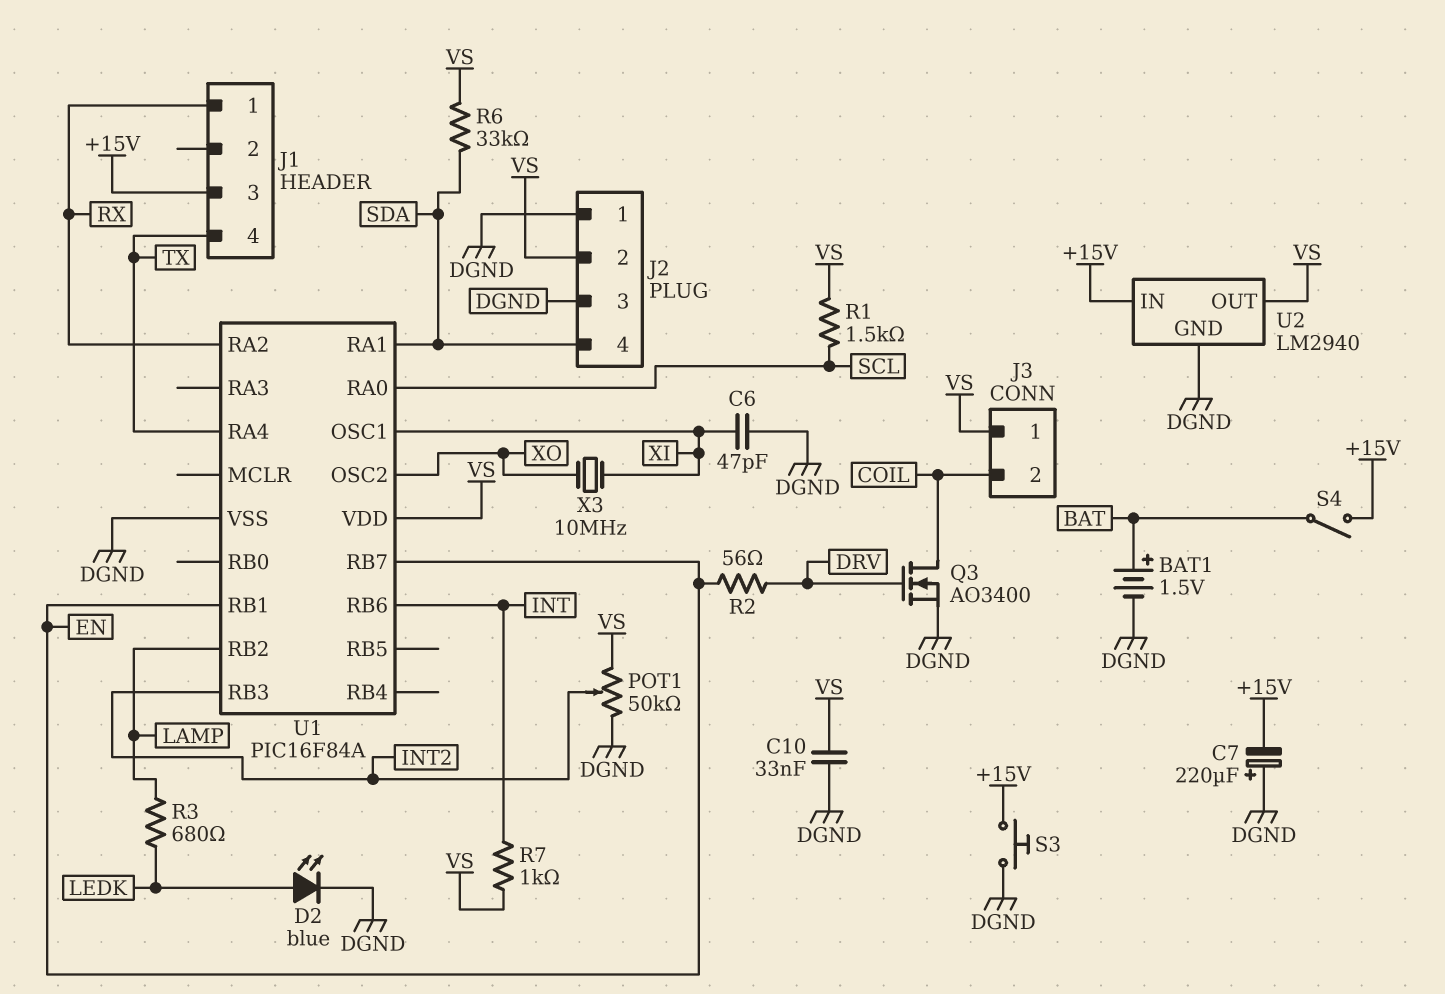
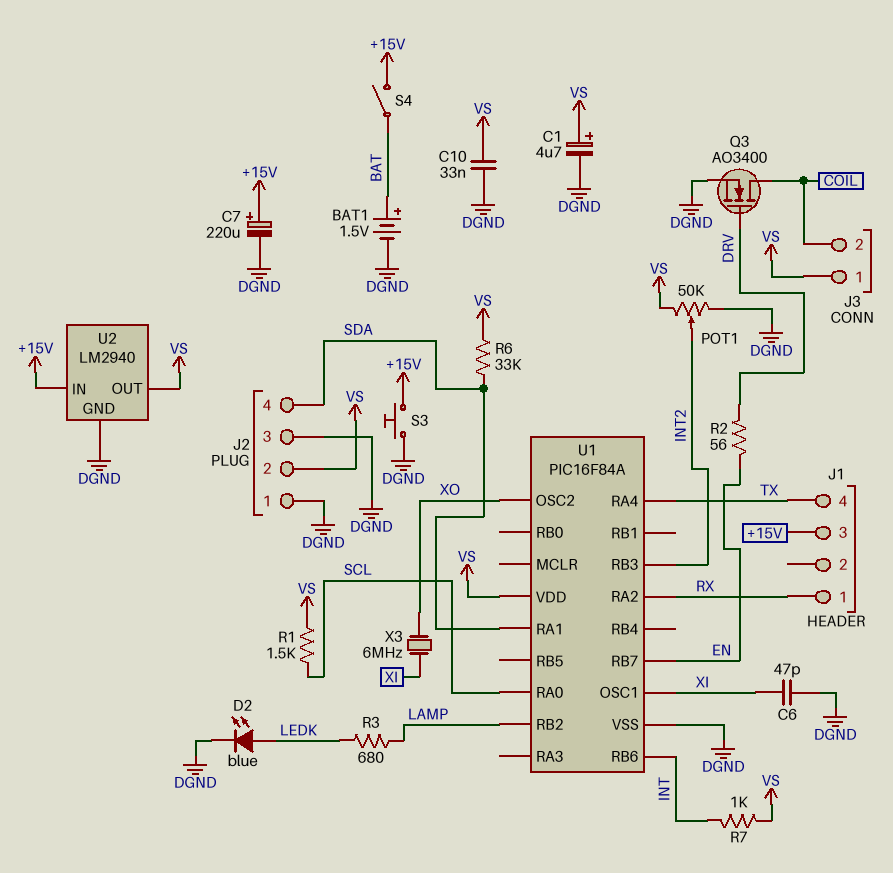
C1: none -> 4.7uF (plus VS, minus DGND)
C7: 220uF (plus DGND, minus +15V) -> 220uF (plus +15V, minus DGND)
U1 pin RB1: EN -> none
X3: 10MHz (XI, XO) -> 6MHz (XI, XO)

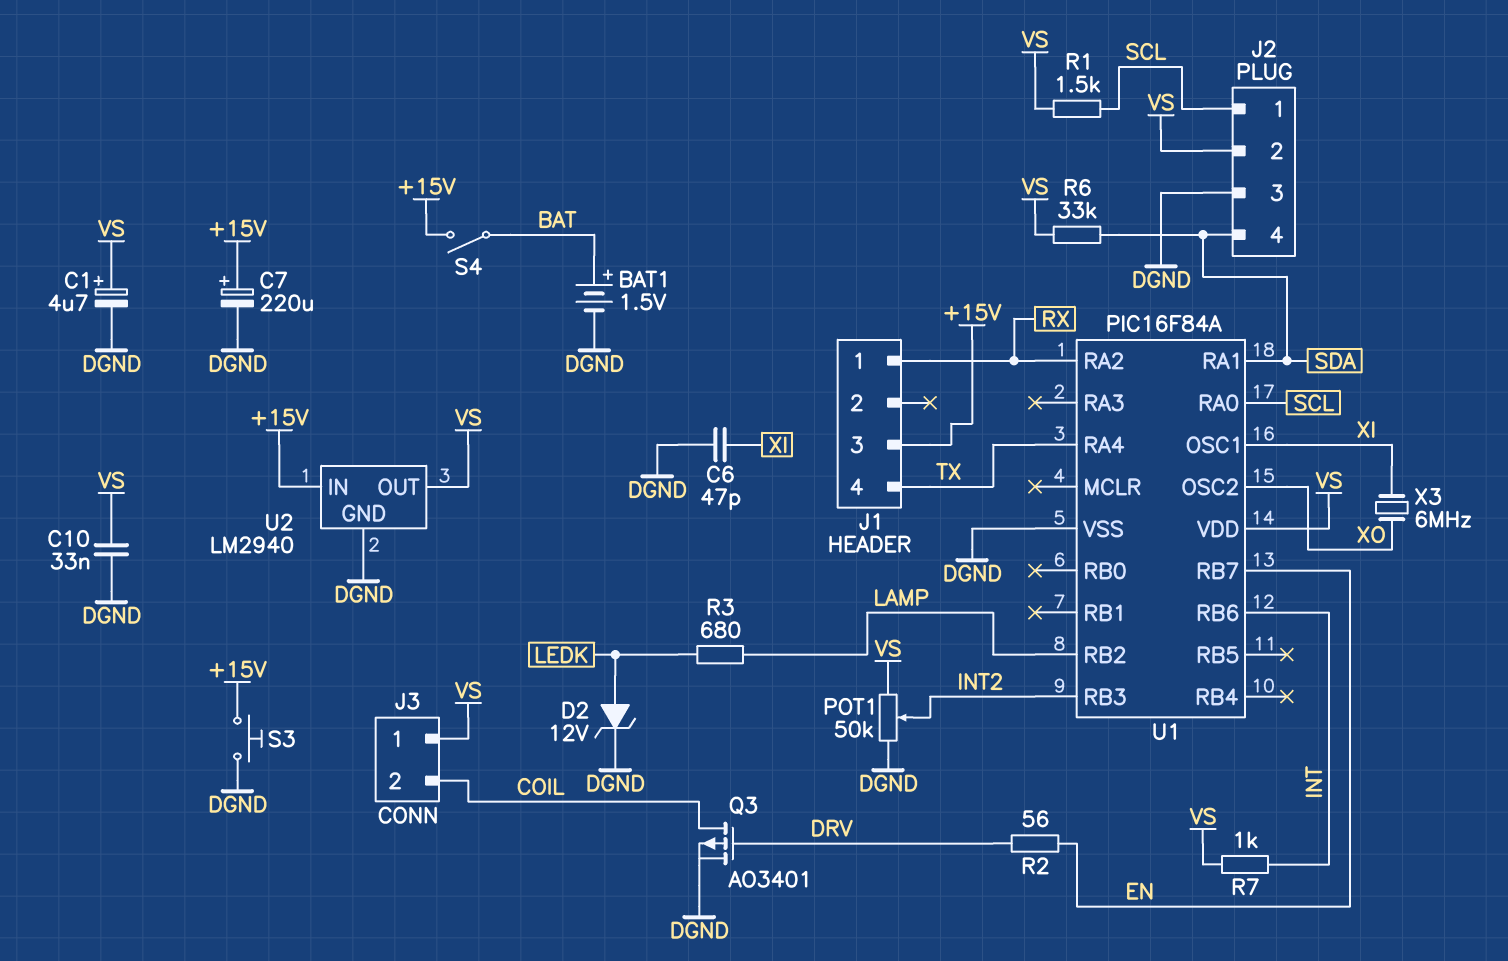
D2: LED blue (A LEDK, K DGND) -> zener 12V (A LEDK, K DGND)
J2 pin 1: DGND -> SCL
Q3: NMOS AO3400 (G DRV, D COIL, S DGND) -> PMOS AO3401 (G DRV, D COIL, S DGND)

